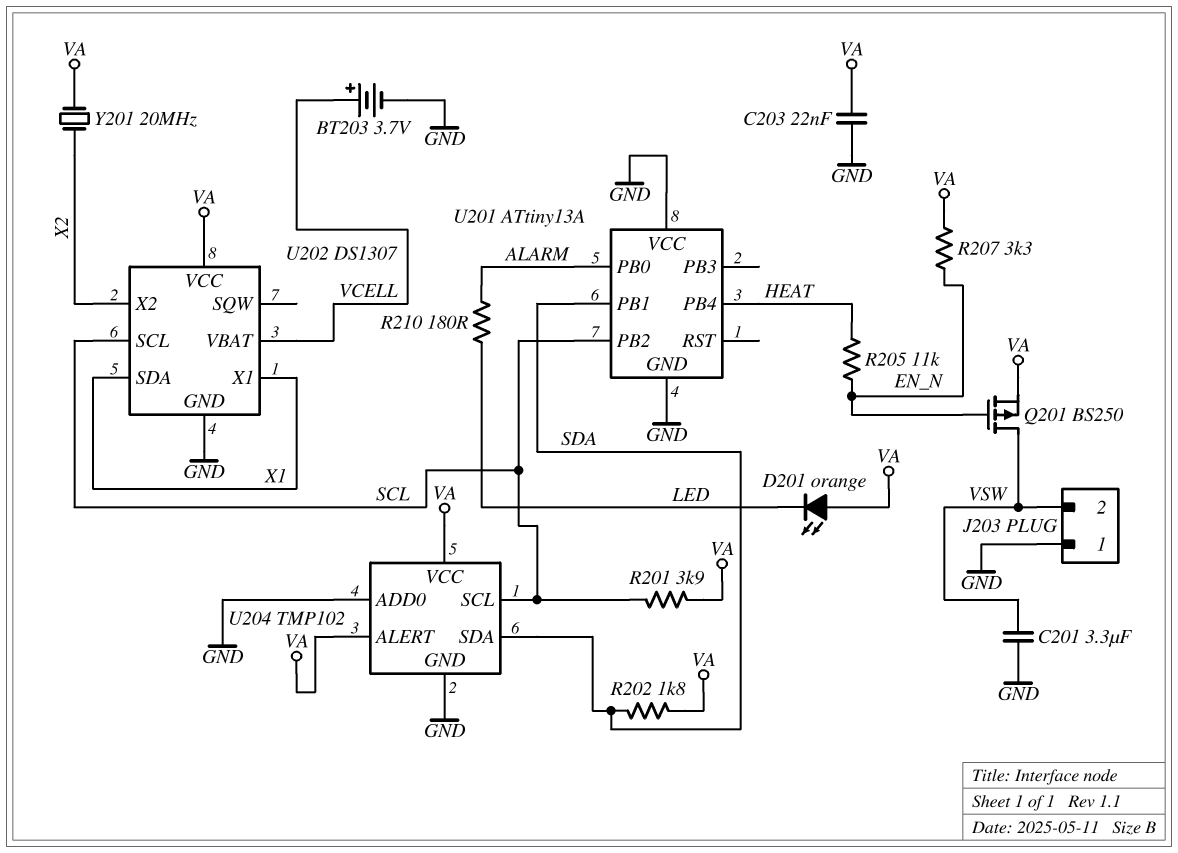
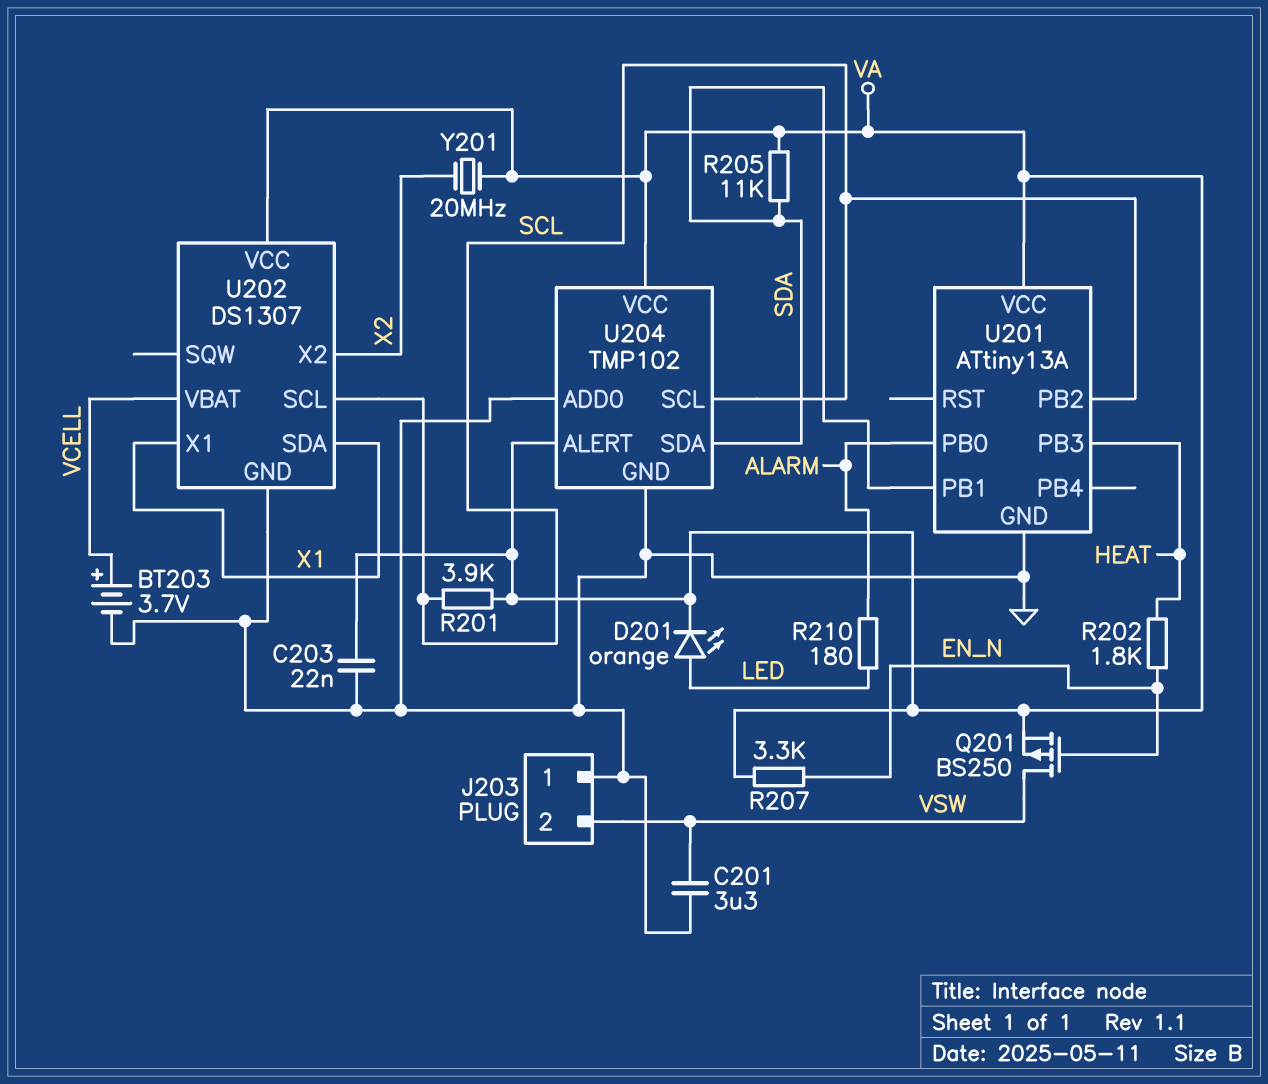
D201: LED orange (A VA, K LED) -> LED orange (A LED, K VA)
R202: 1.8k (SDA, VA) -> 1.8k (EN_N, HEAT)
R205: 11k (EN_N, HEAT) -> 11k (SDA, VA)
U201 pin PB3: none -> HEAT
U201 pin PB4: HEAT -> none
U201 pin VCC: GND -> VA

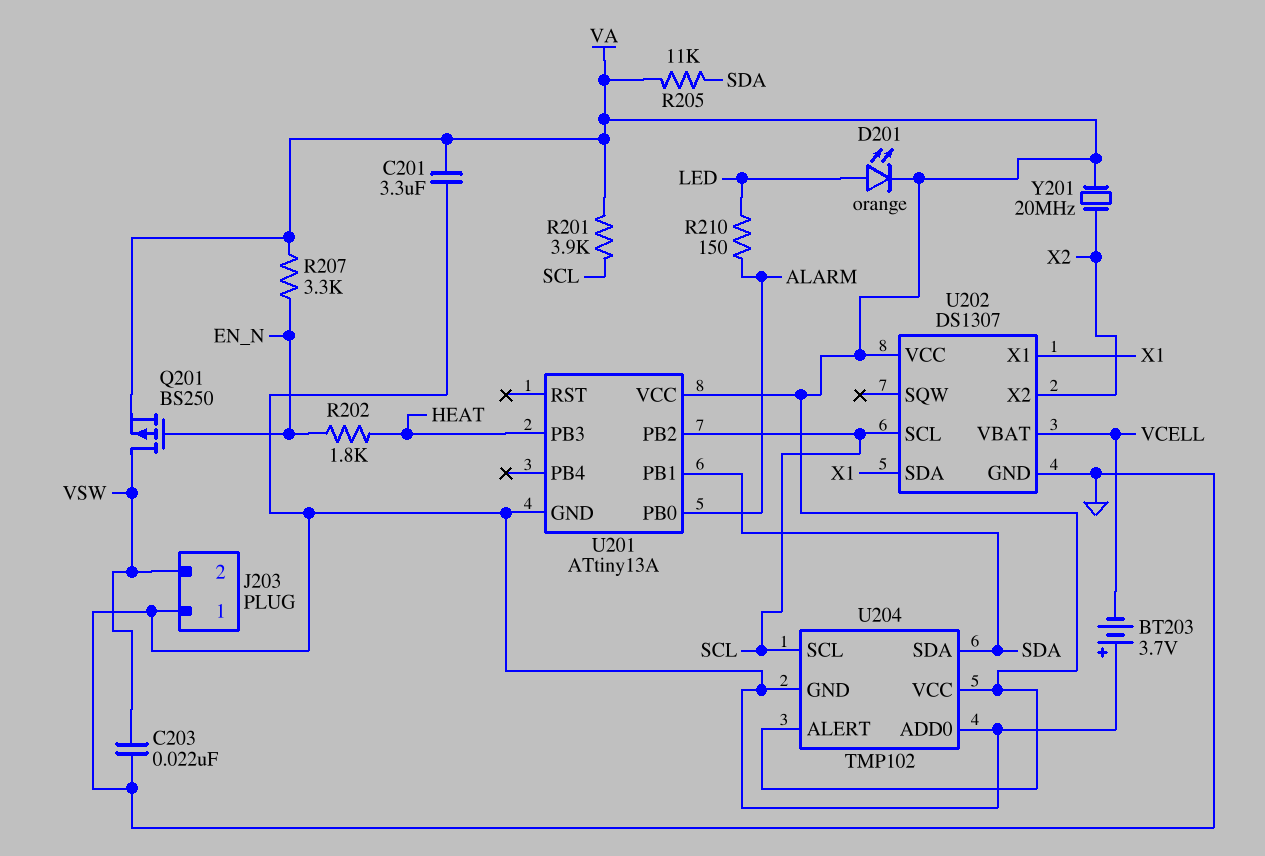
BT203: 3.7V (plus VCELL, minus GND) -> 3.7V (plus GND, minus VCELL)
C201: 3.3uF (GND, VSW) -> 3.3uF (GND, VA)
C203: 22nF (GND, VA) -> 22nF (GND, VSW)
R210: 180 (ALARM, LED) -> 150 (ALARM, LED)

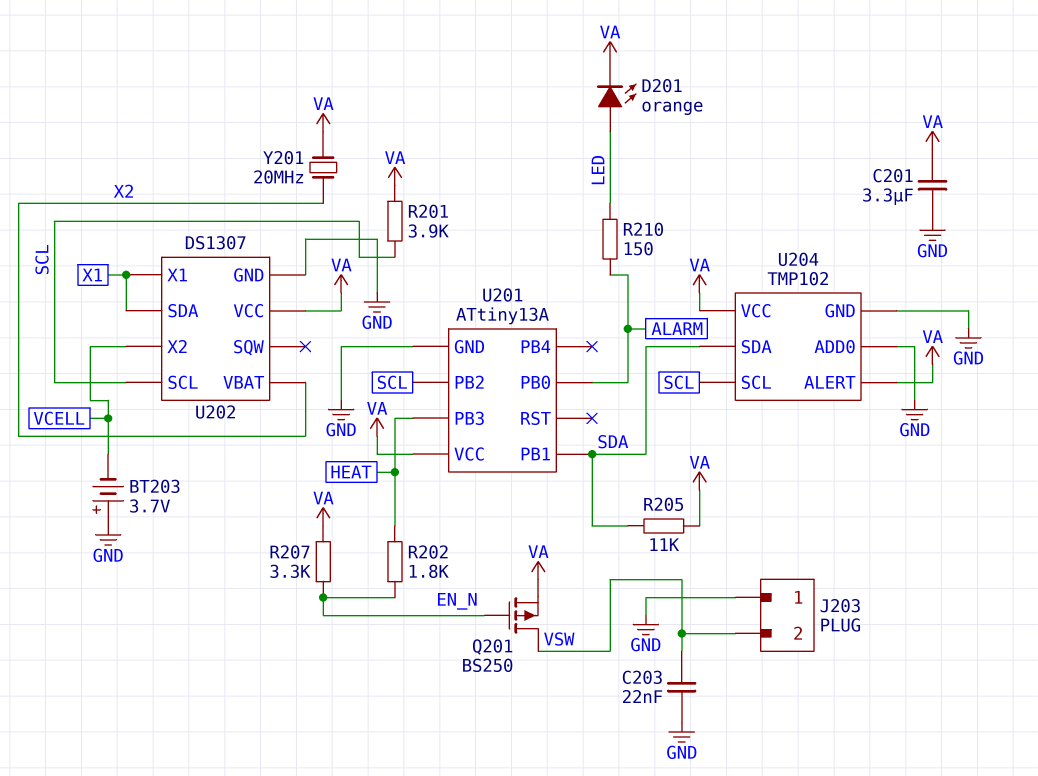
U202 pin VBAT: VCELL -> X2
U202 pin X2: X2 -> VCELL

